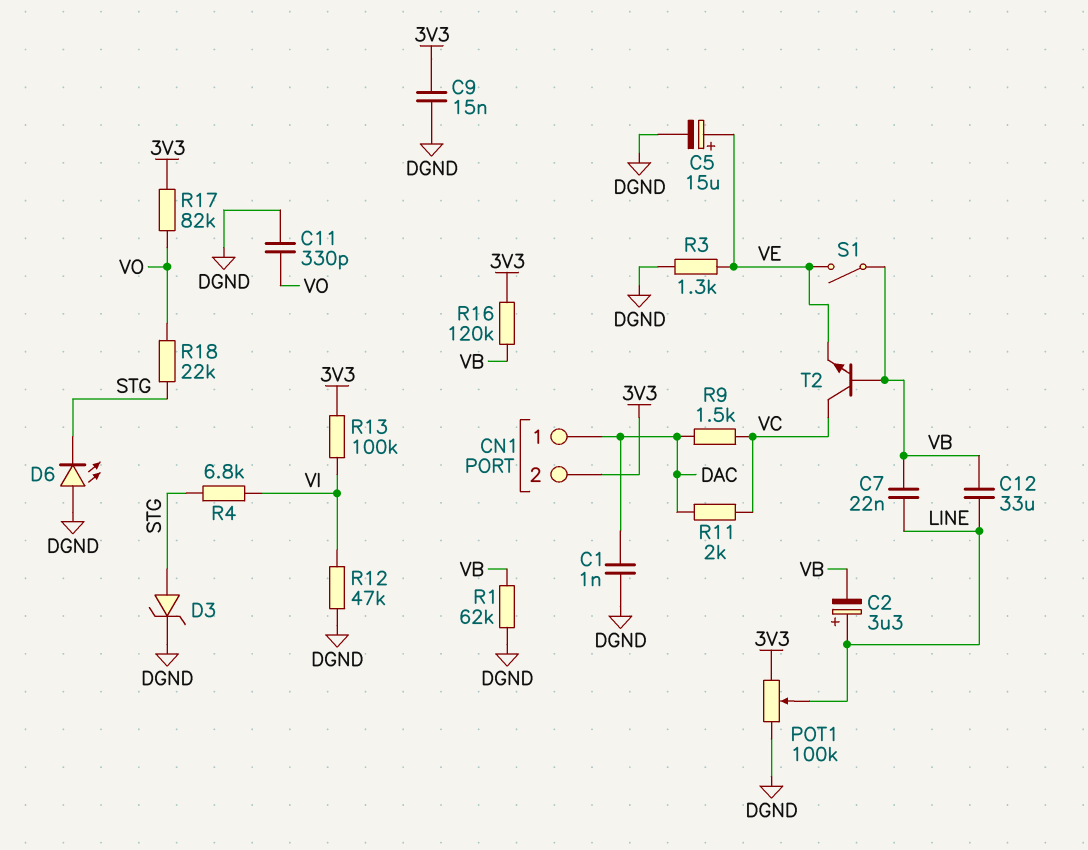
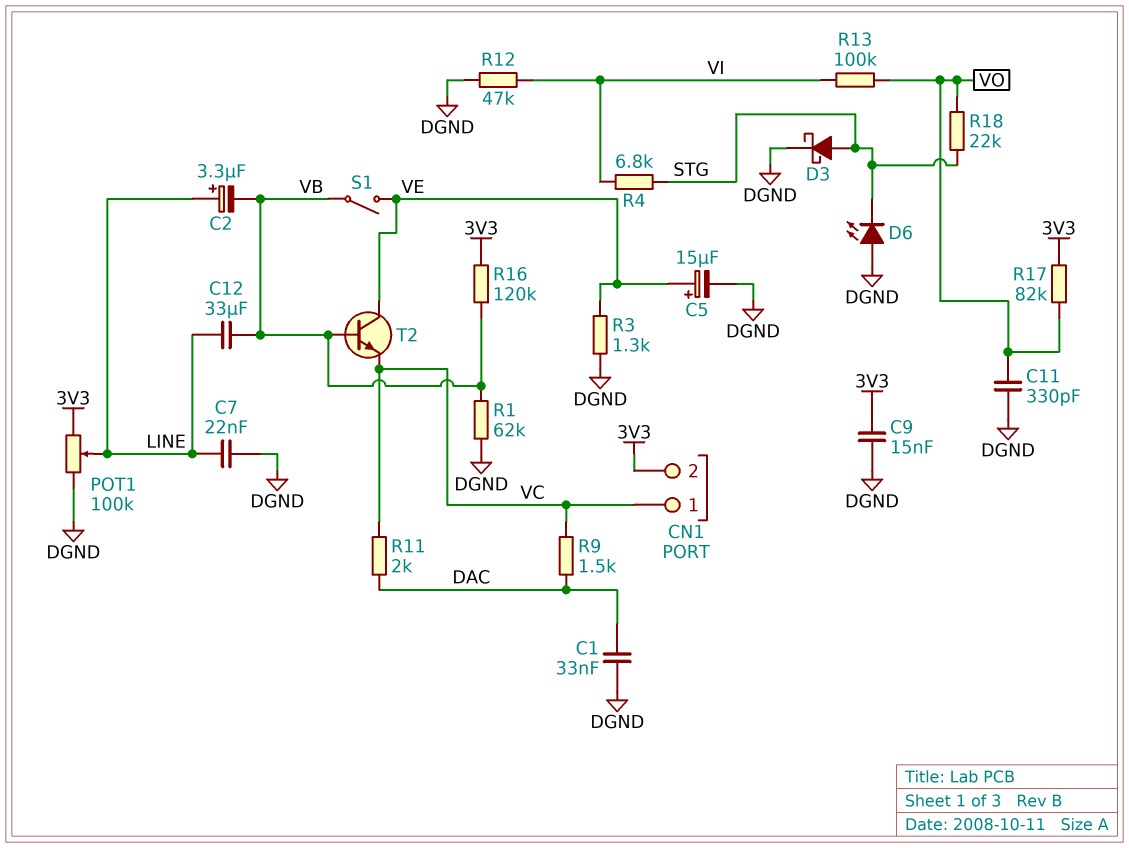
C1: 1nF (DAC, DGND) -> 33nF (DAC, DGND)
C7: 22nF (LINE, VB) -> 22nF (DGND, LINE)
CN1 pin 1: DAC -> VC
D3: zener (A STG, K DGND) -> schottky (A STG, K DGND)
R13: 100k (3V3, VI) -> 100k (VI, VO)
T2: NPN (B VB, C VC, E VE) -> NPN (B VB, C VE, E VC)

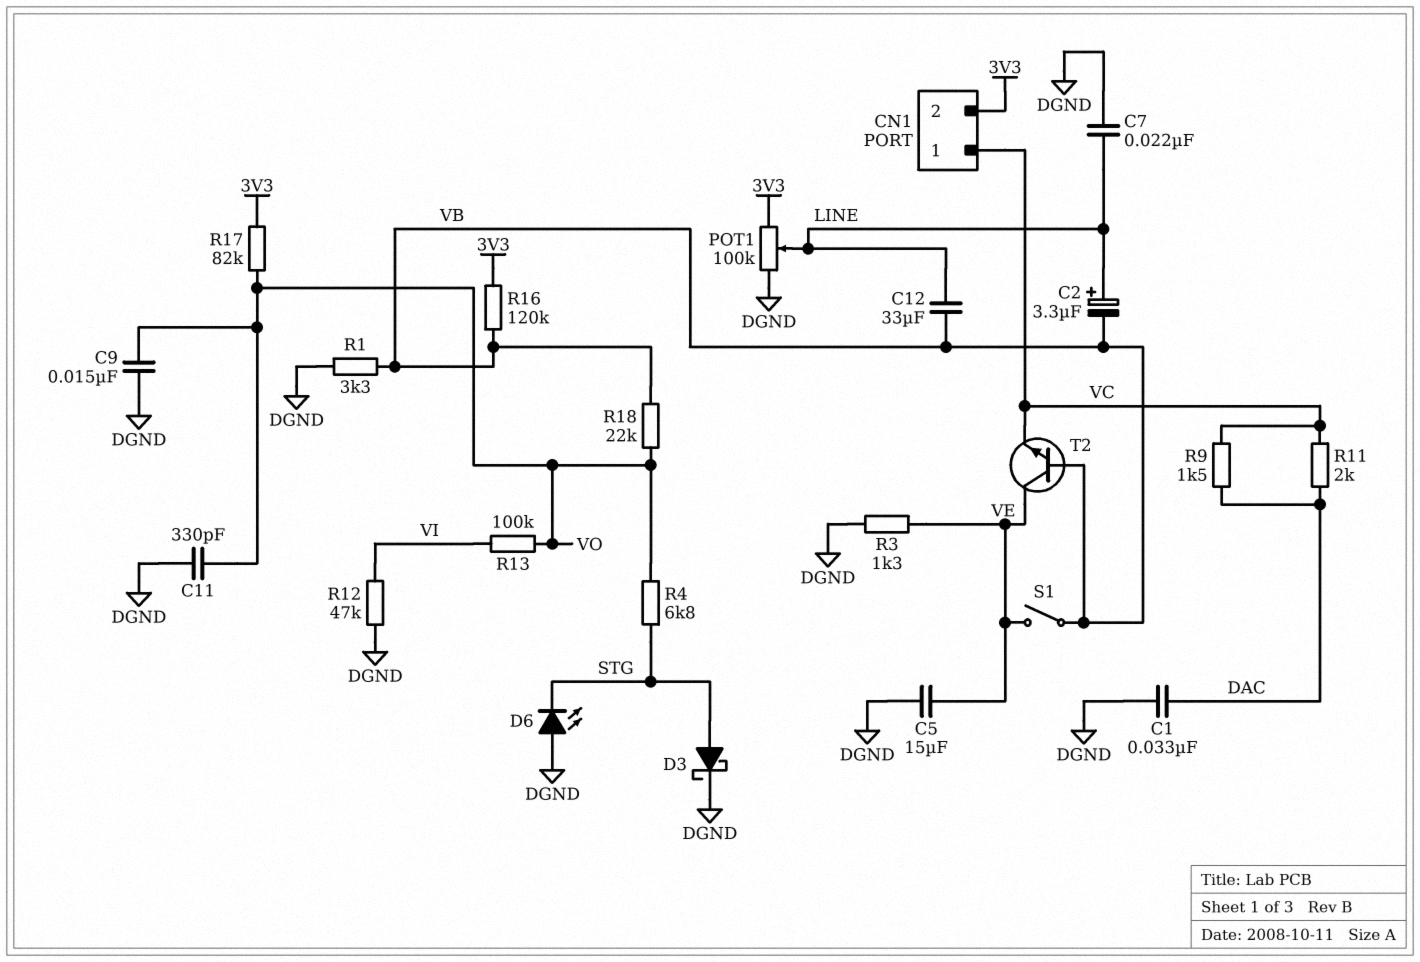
C5: 15uF (plus VE, minus DGND) -> 15uF (DGND, VE)
C9: 15nF (3V3, DGND) -> 15nF (DGND, VO)
R1: 62k (DGND, VB) -> 3.3k (DGND, VB)
R4: 6.8k (STG, VI) -> 6.8k (STG, VO)
R18: 22k (STG, VO) -> 22k (VB, VO)

